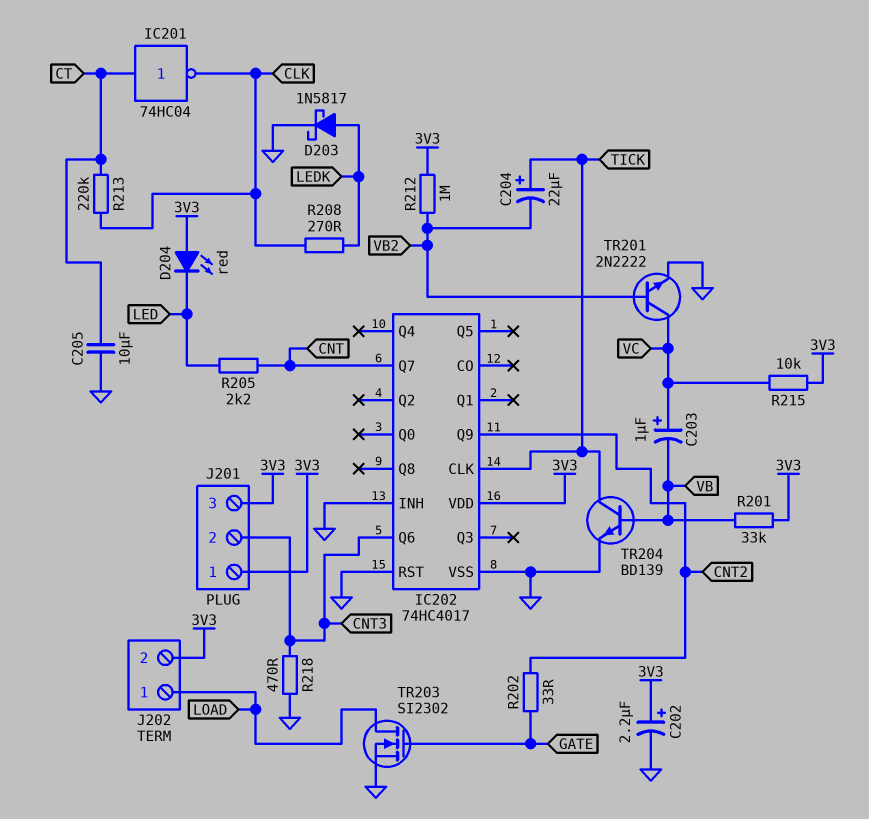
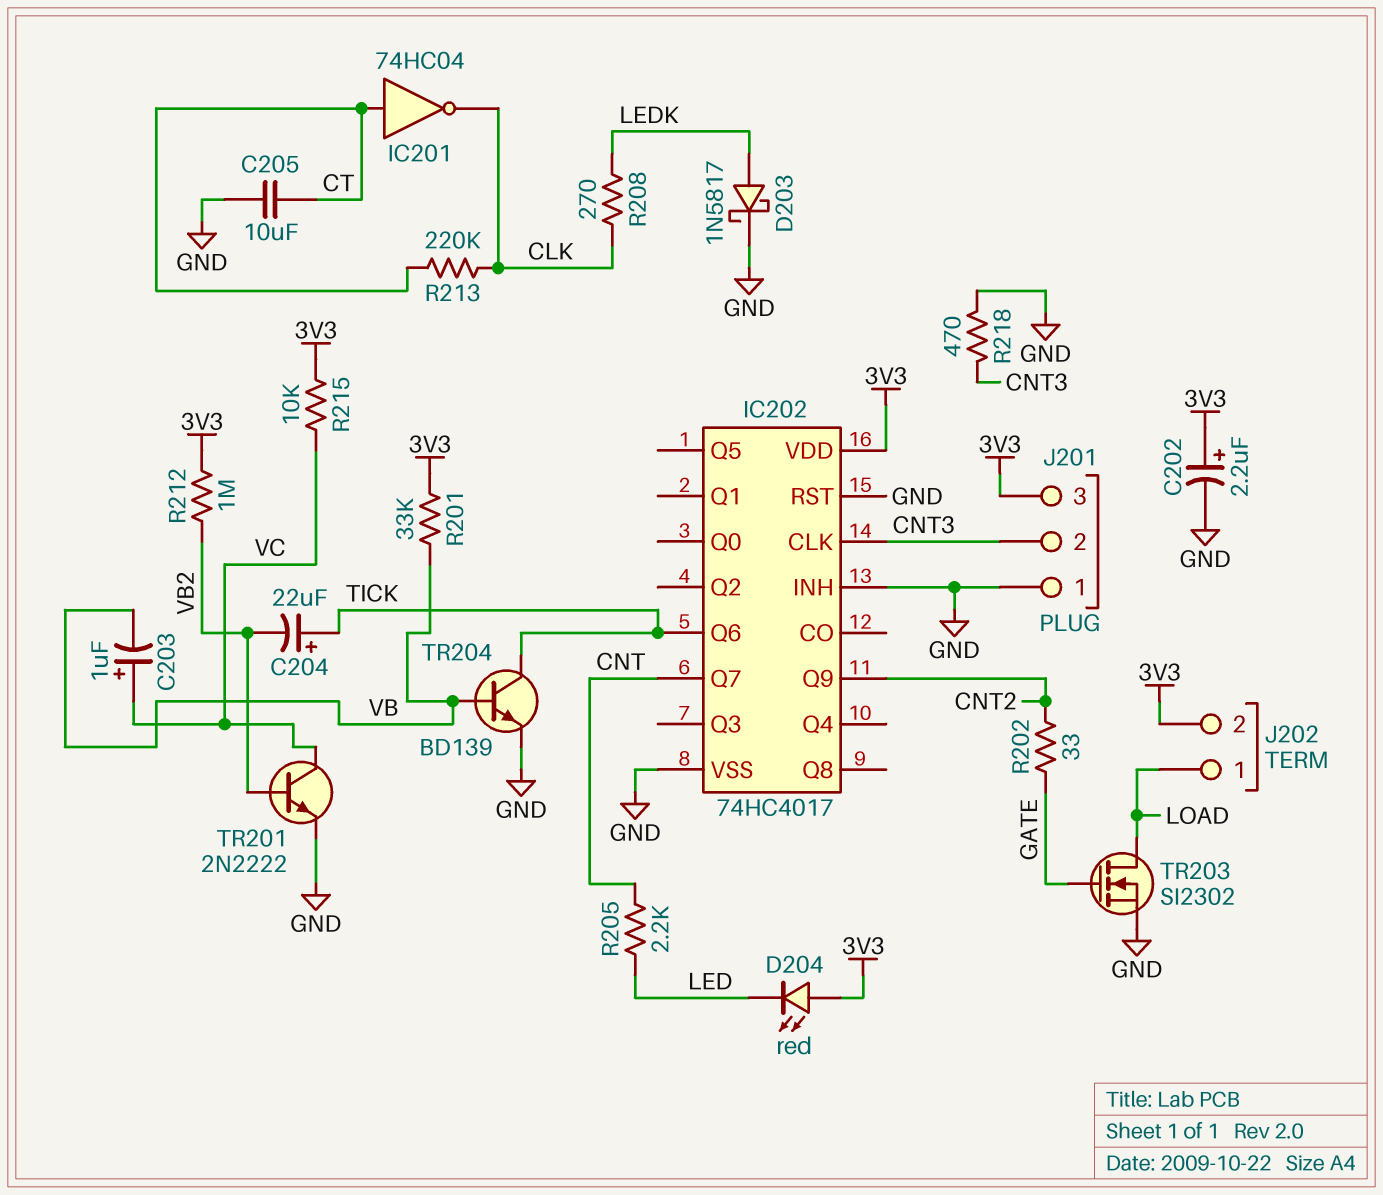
IC202 pin CLK: TICK -> CNT3
IC202 pin Q6: CNT3 -> TICK
J201 pin 1: 3V3 -> GND

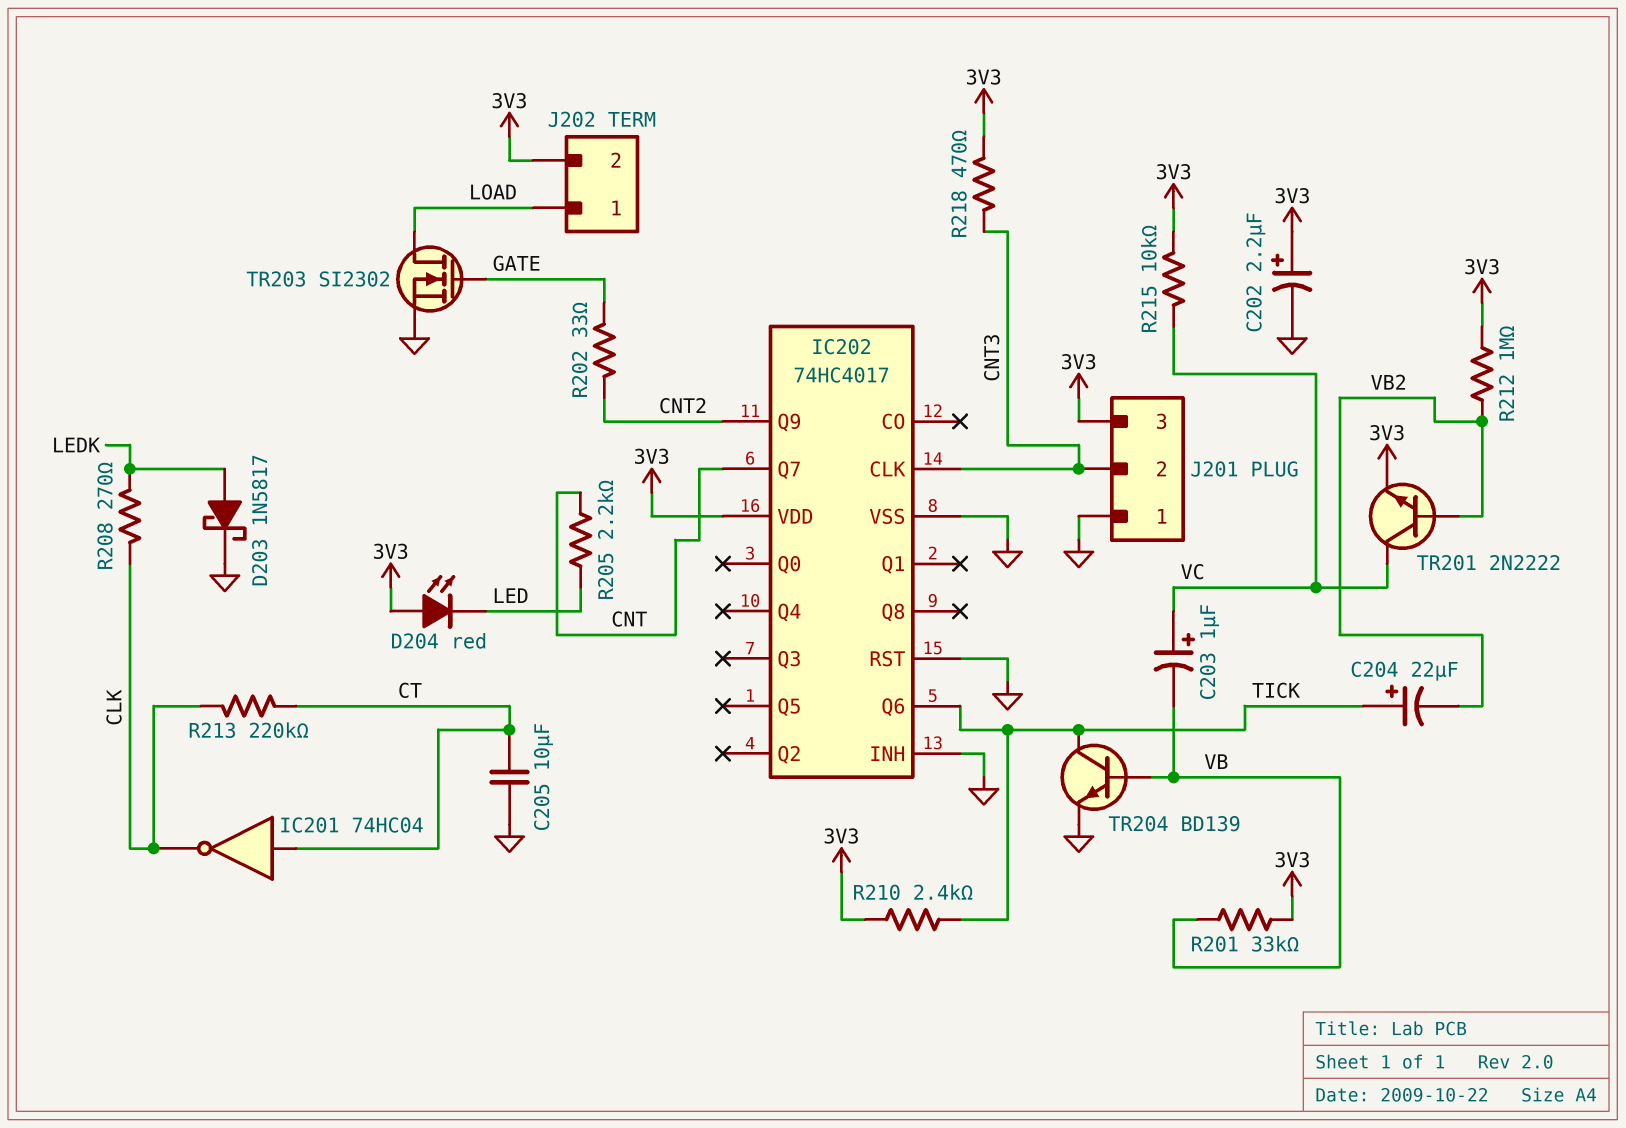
R210: none -> 2.4k (3V3, TICK)
R218: 470 (CNT3, GND) -> 470 (3V3, CNT3)
TR201: NPN 2N2222 (B VB2, C VC, E GND) -> NPN 2N2222 (B VB2, C VC, E 3V3)

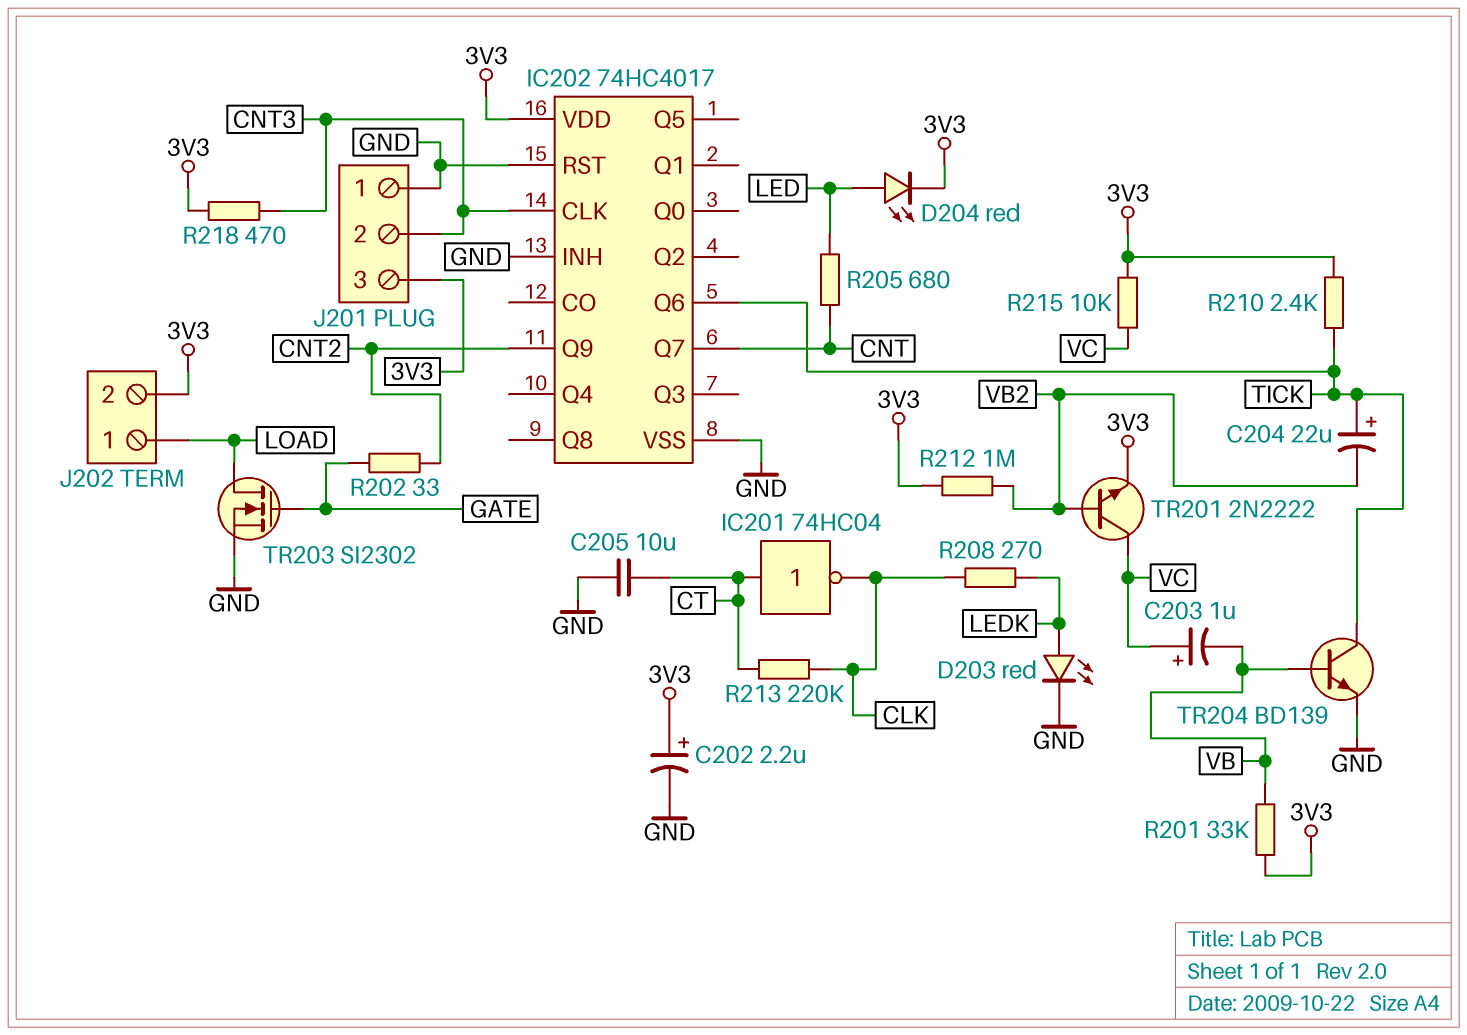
D203: schottky 1N5817 (A LEDK, K GND) -> LED red (A LEDK, K GND)
D204: LED red (A 3V3, K LED) -> LED red (A LED, K 3V3)
R205: 2.2k (CNT, LED) -> 680 (CNT, LED)

